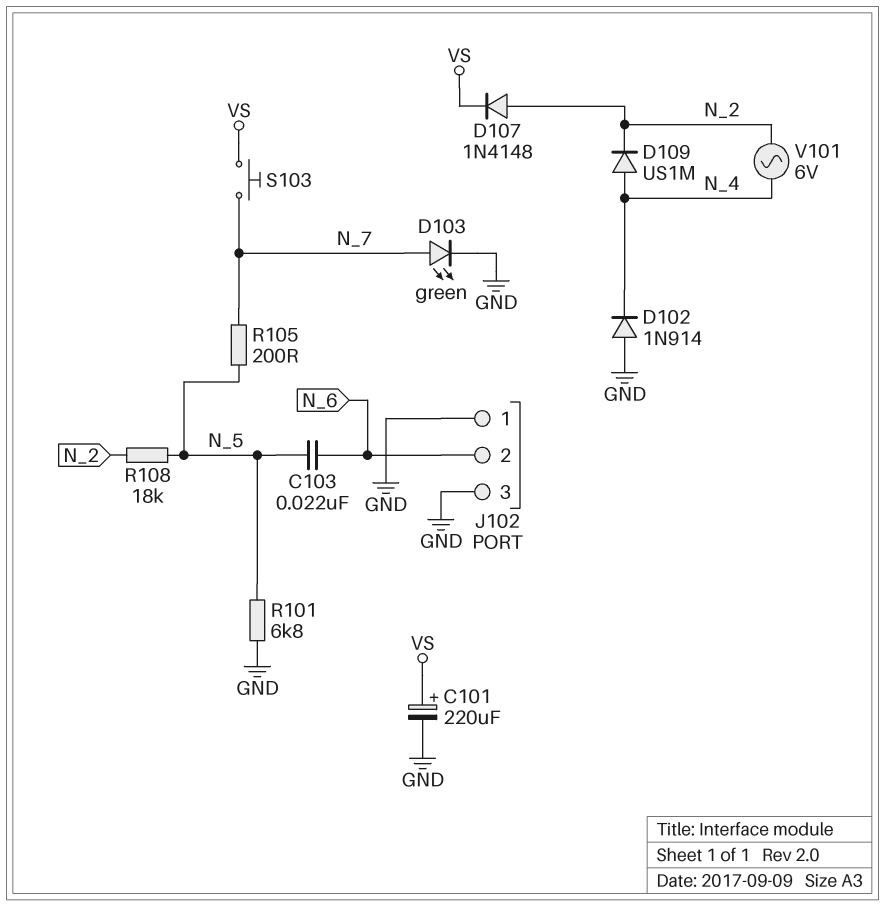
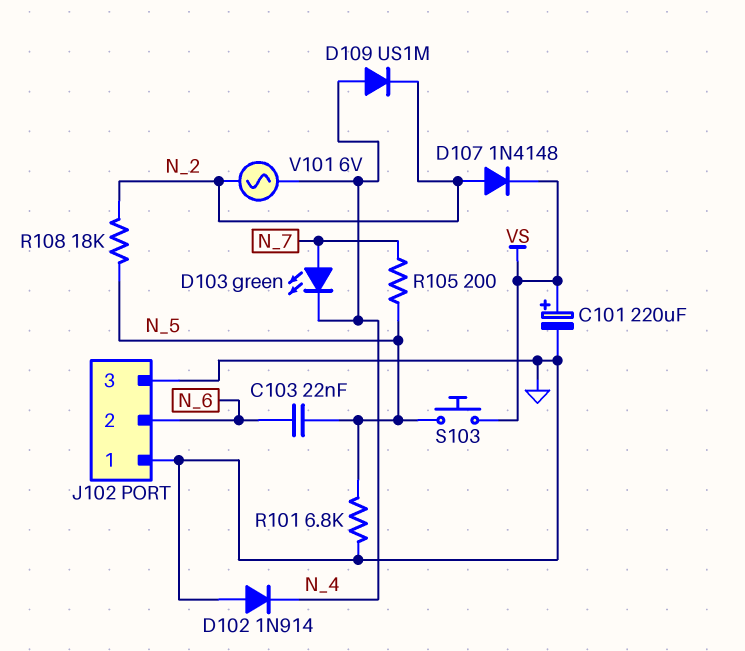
D103: LED green (A N_7, K GND) -> LED green (A N_7, K N_4)
S103: button (N_7, VS) -> button (N_5, VS)

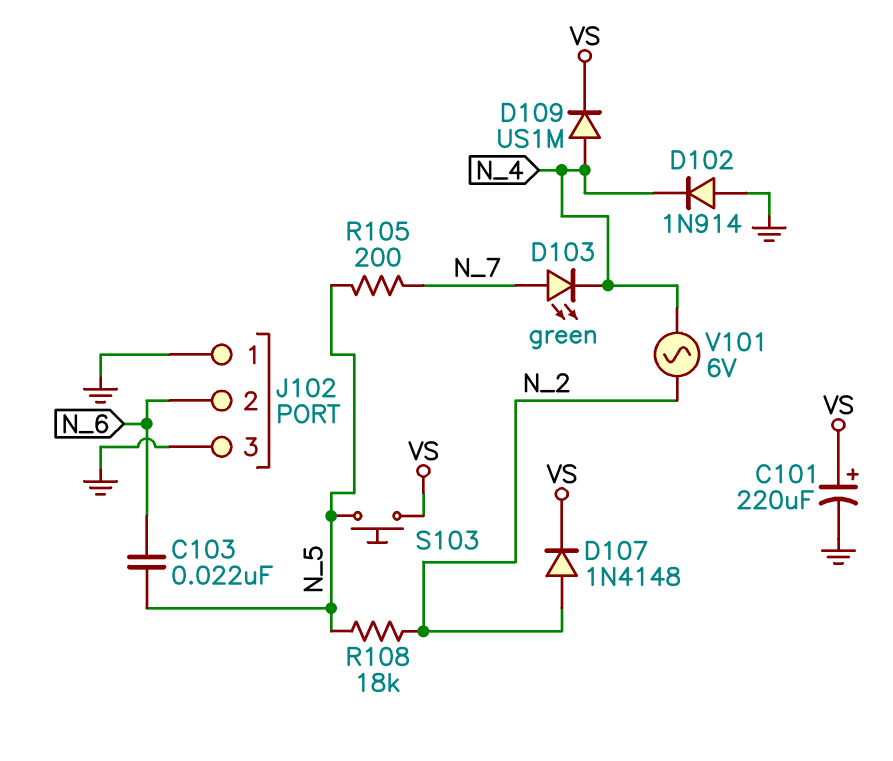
D109: diode US1M (A N_4, K N_2) -> diode US1M (A N_4, K VS)
R101: 6.8k (GND, N_5) -> none

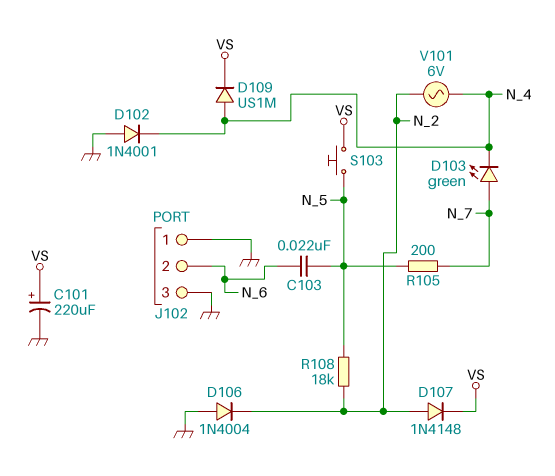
D102: diode 1N914 (A GND, K N_4) -> diode 1N4001 (A GND, K N_4)
D106: none -> diode 1N4004 (A GND, K N_2)

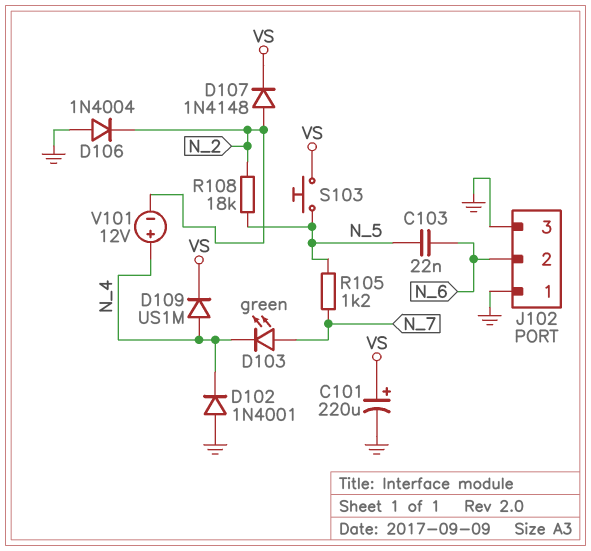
R105: 200 (N_5, N_7) -> 1.2k (N_5, N_7)
V101: AC 6V (N_2, N_4) -> 12V (plus N_4, minus N_2)

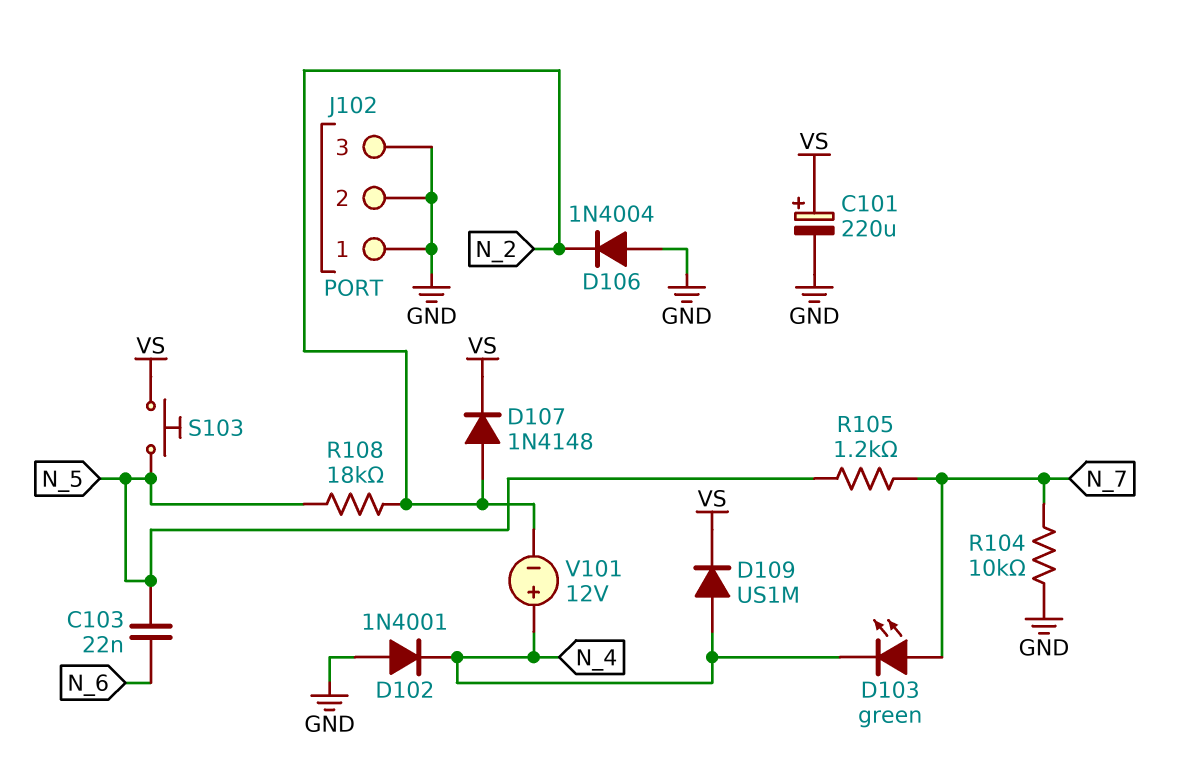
J102 pin 2: N_6 -> GND
R104: none -> 10k (GND, N_7)

